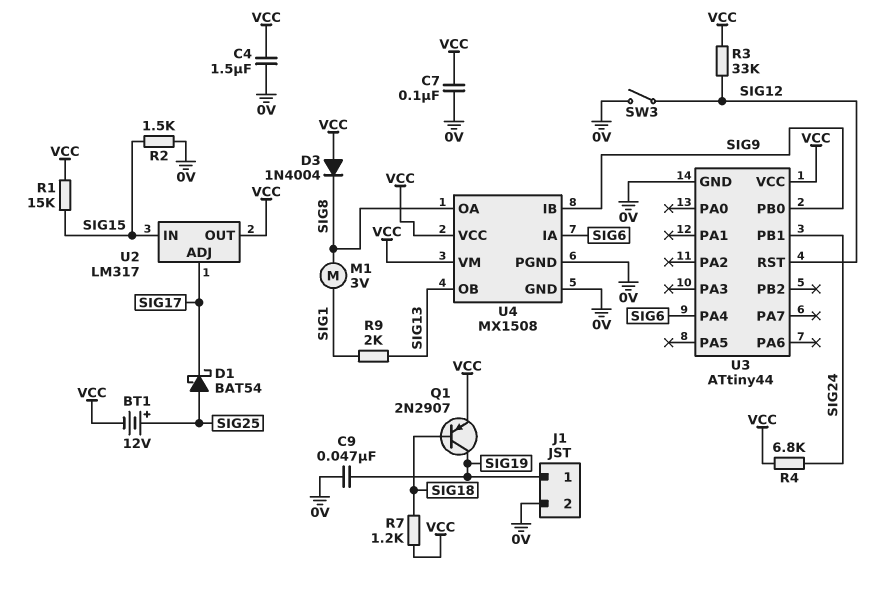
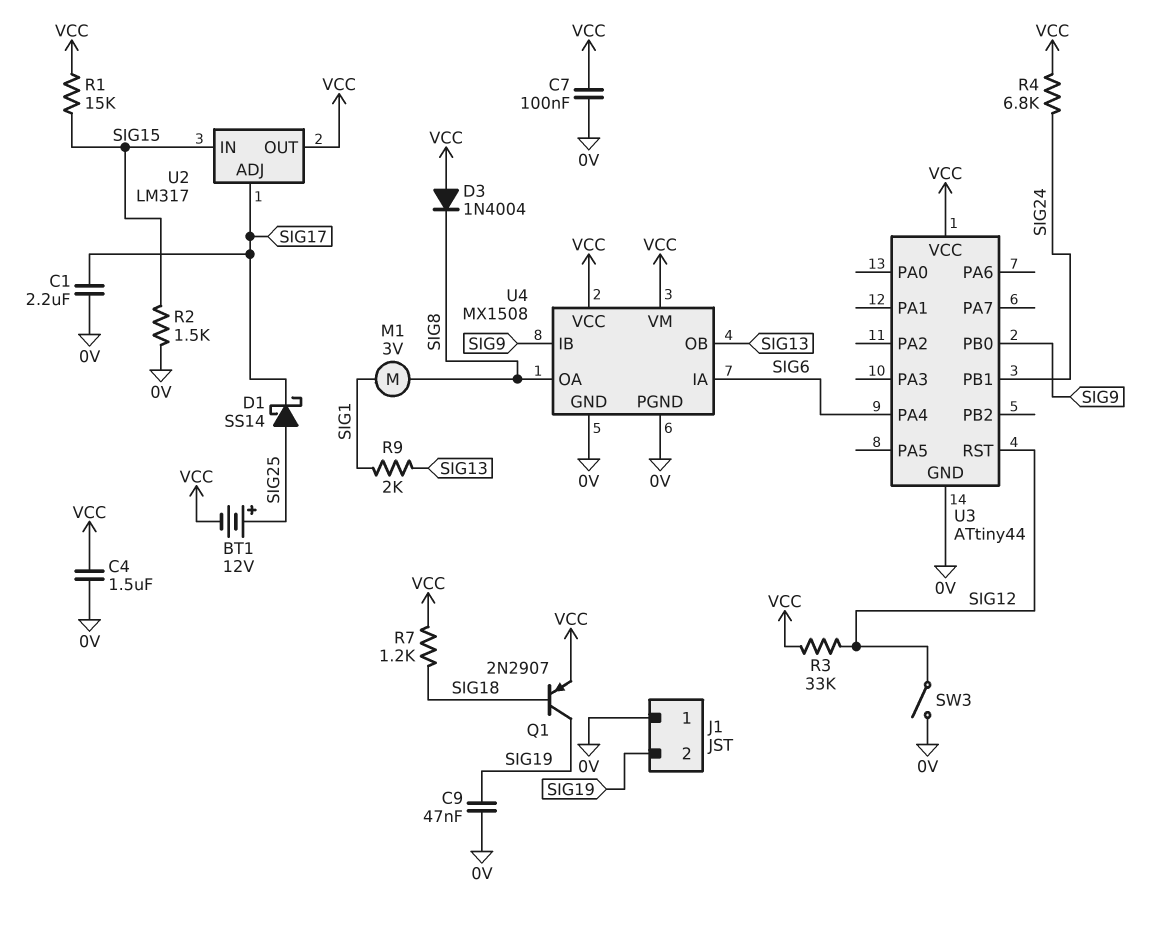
C1: none -> 2.2uF (0V, SIG17)
D1: schottky BAT54 (A SIG25, K SIG17) -> schottky SS14 (A SIG25, K SIG17)
J1 pin 1: SIG19 -> 0V
J1 pin 2: 0V -> SIG19

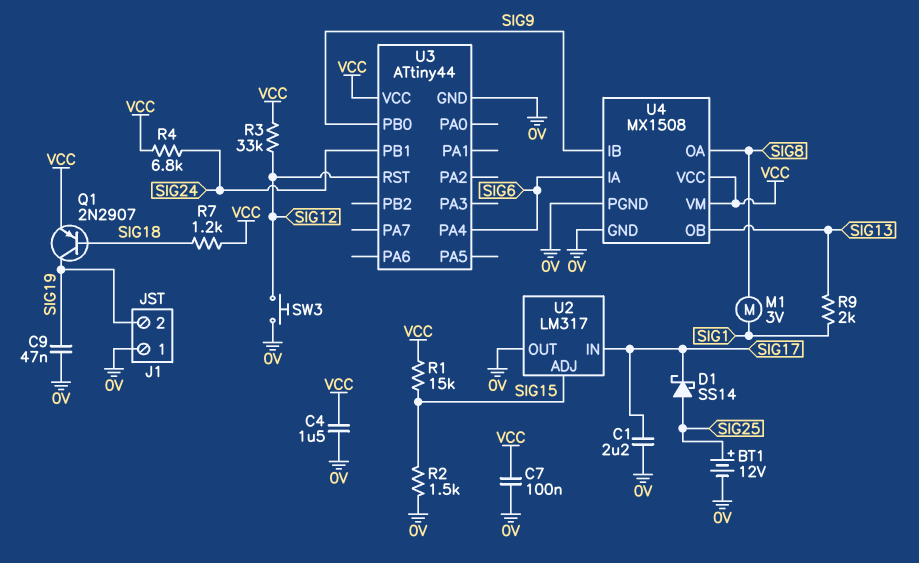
BT1: 12V (plus SIG25, minus VCC) -> 12V (plus SIG25, minus 0V)
D3: diode 1N4004 (A VCC, K SIG8) -> none
SW3: switch (0V, SIG12) -> button (0V, SIG12)
U2 pin ADJ: SIG17 -> SIG15
U2 pin IN: SIG15 -> SIG17
U2 pin OUT: VCC -> 0V

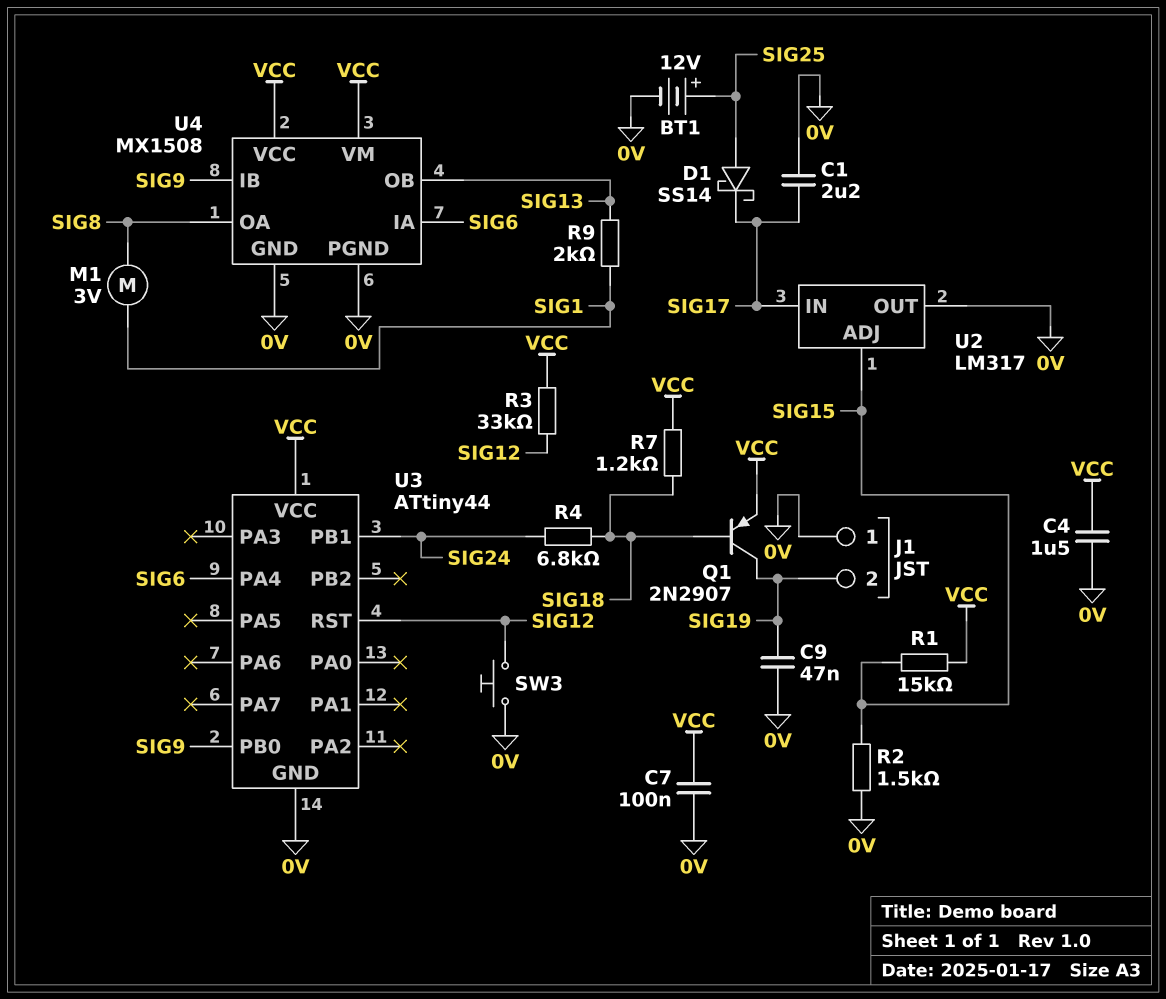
R4: 6.8k (SIG24, VCC) -> 6.8k (SIG18, SIG24)

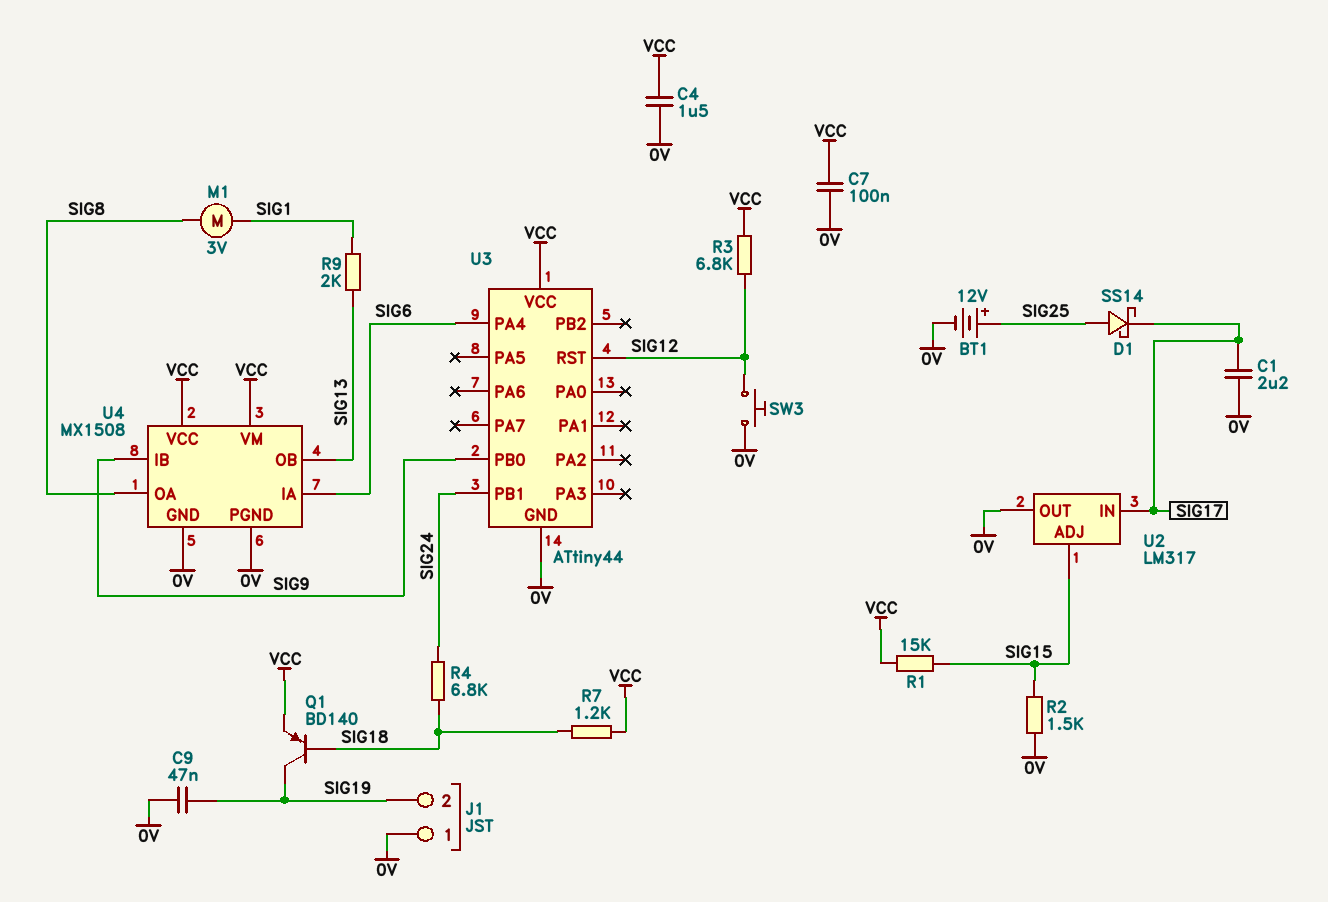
Q1: PNP 2N2907 (B SIG18, C SIG19, E VCC) -> PNP BD140 (B SIG18, C SIG19, E VCC)
R3: 33k (SIG12, VCC) -> 6.8k (SIG12, VCC)

